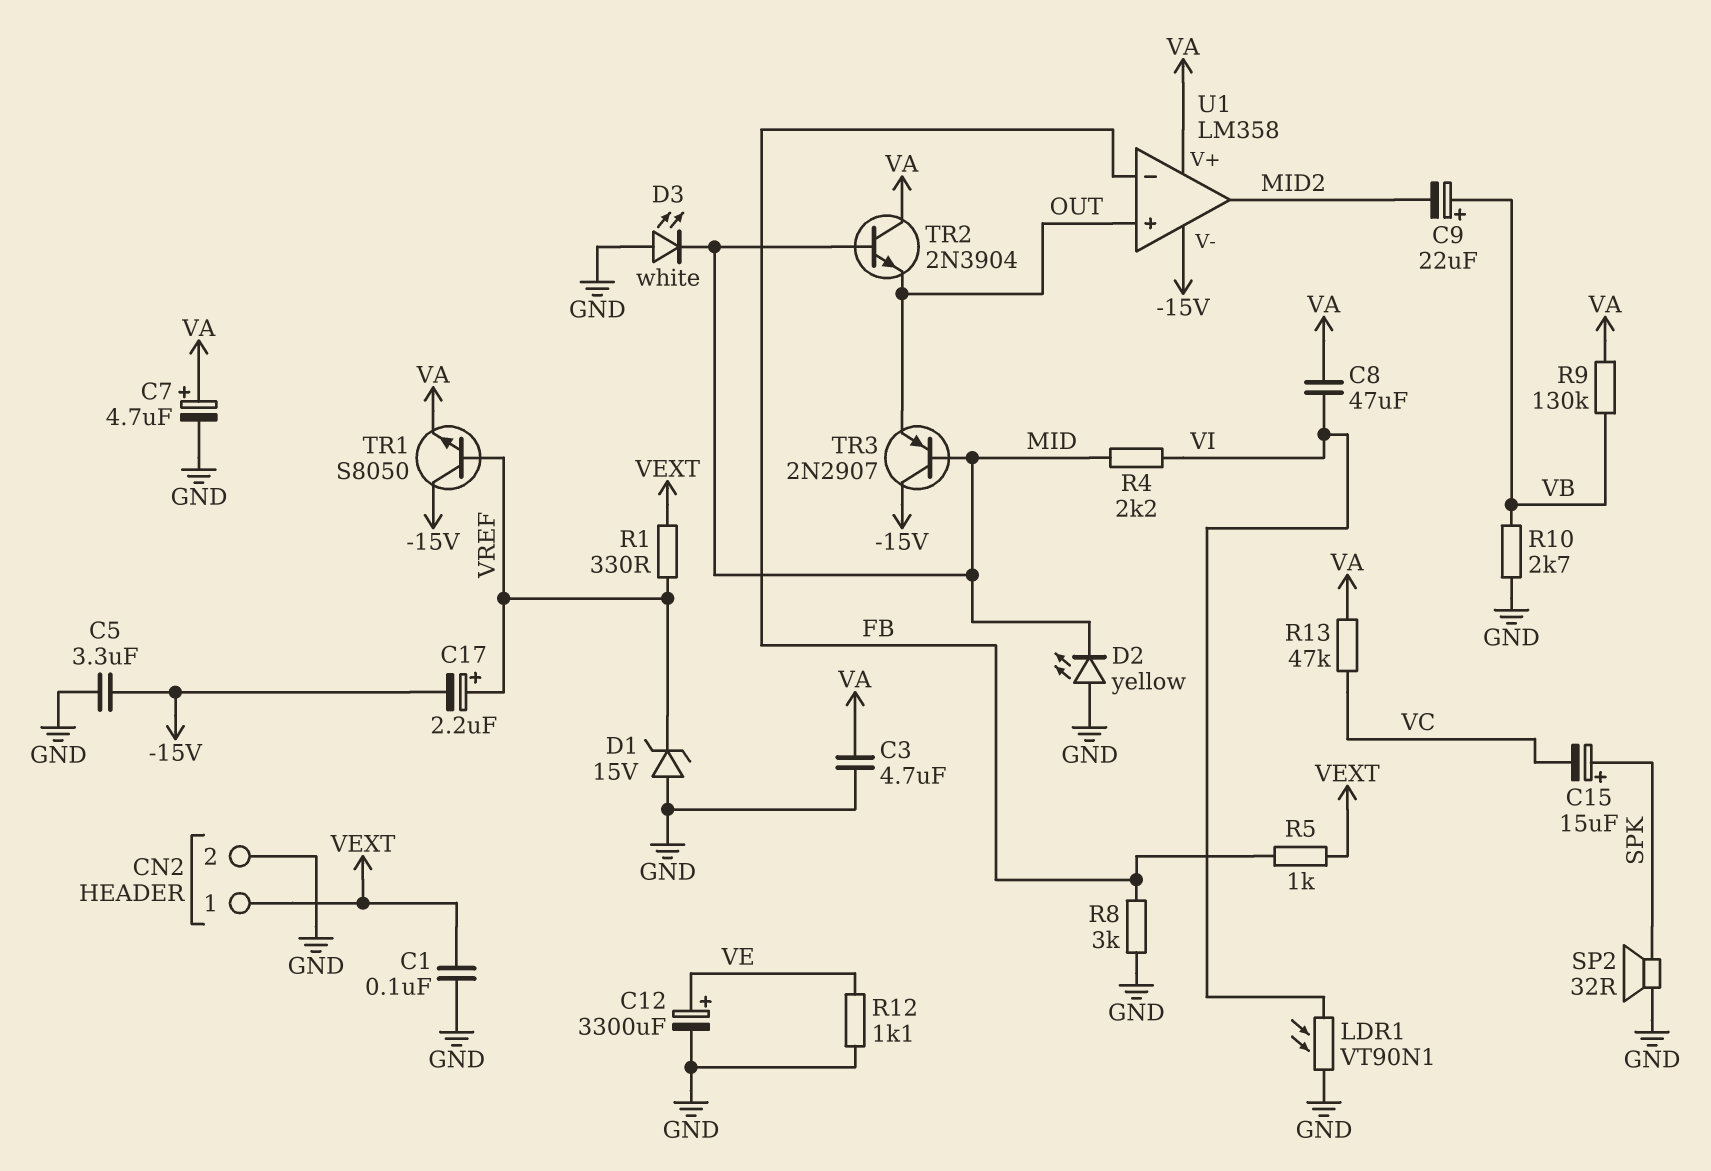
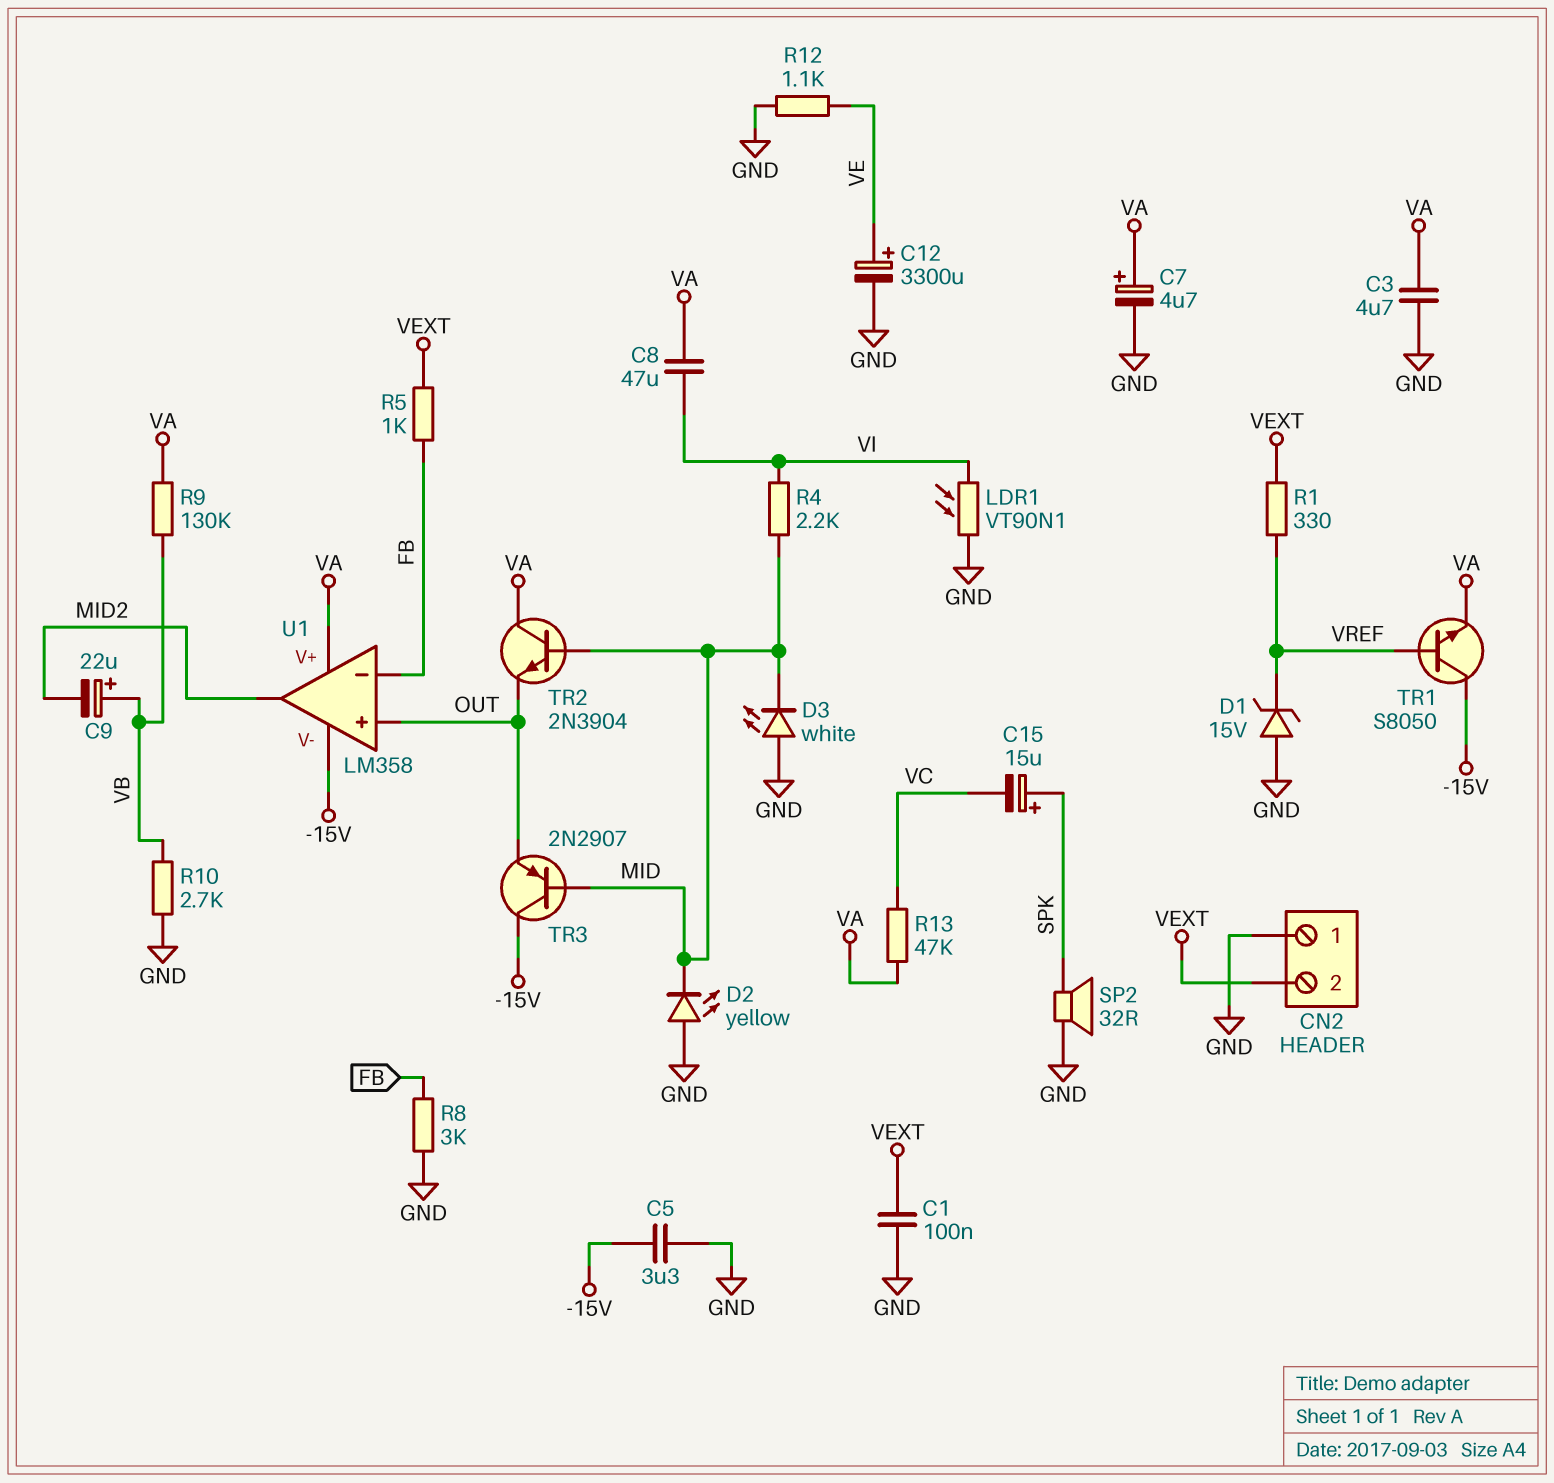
C17: 2.2uF (plus VREF, minus -15V) -> none
CN2 pin 1: VEXT -> GND
CN2 pin 2: GND -> VEXT

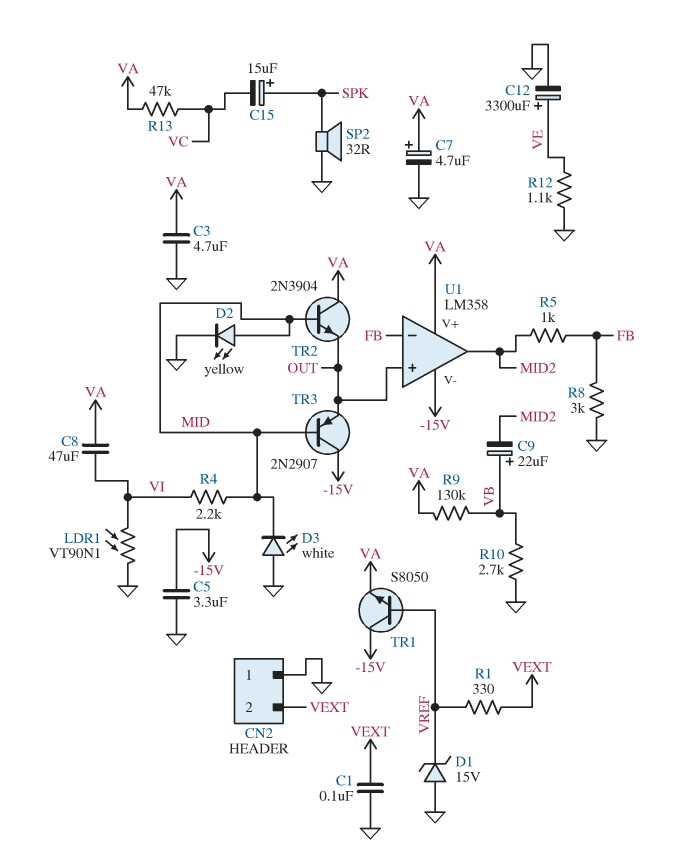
D2: LED yellow (A GND, K MID) -> LED yellow (A MID, K GND)
R5: 1k (FB, VEXT) -> 1k (FB, MID2)

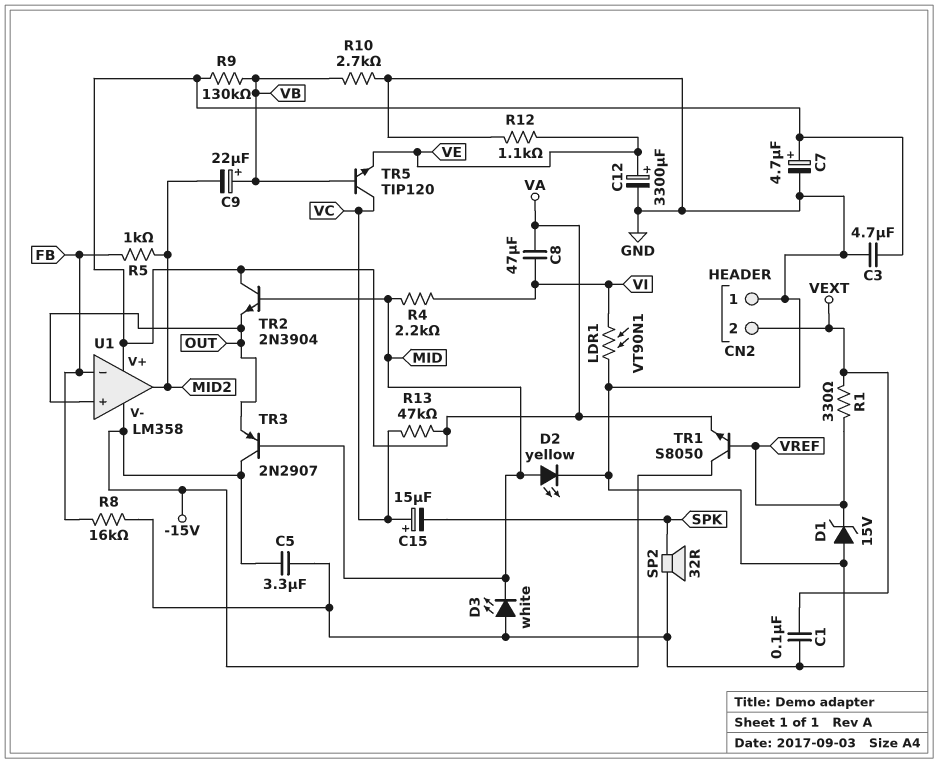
C15: 15uF (plus SPK, minus VC) -> 15uF (plus VC, minus SPK)
R8: 3k (FB, GND) -> 16k (FB, GND)
TR5: none -> NPN TIP120 (B VB, C VC, E VE)

